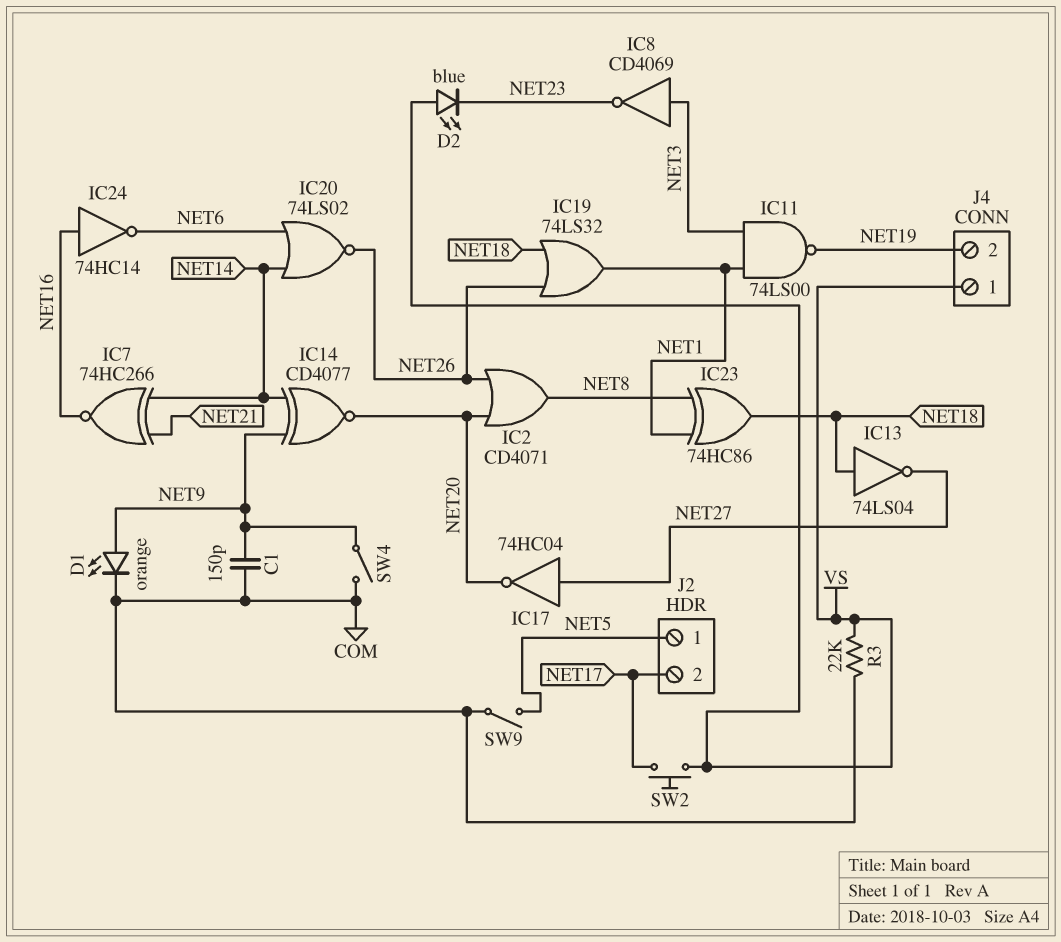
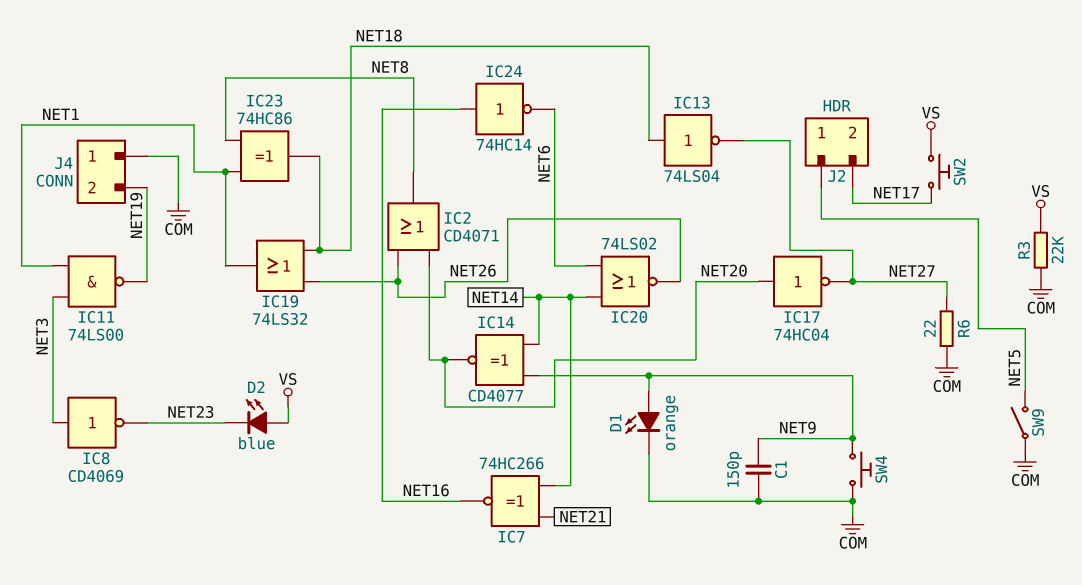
IC17: NOT 74HC04 (in NET27, out NET20) -> NOT 74HC04 (in NET20, out NET27)
J4 pin 1: VS -> COM
R6: none -> 22 (COM, NET27)
SW4: switch (COM, NET9) -> button (COM, NET9)

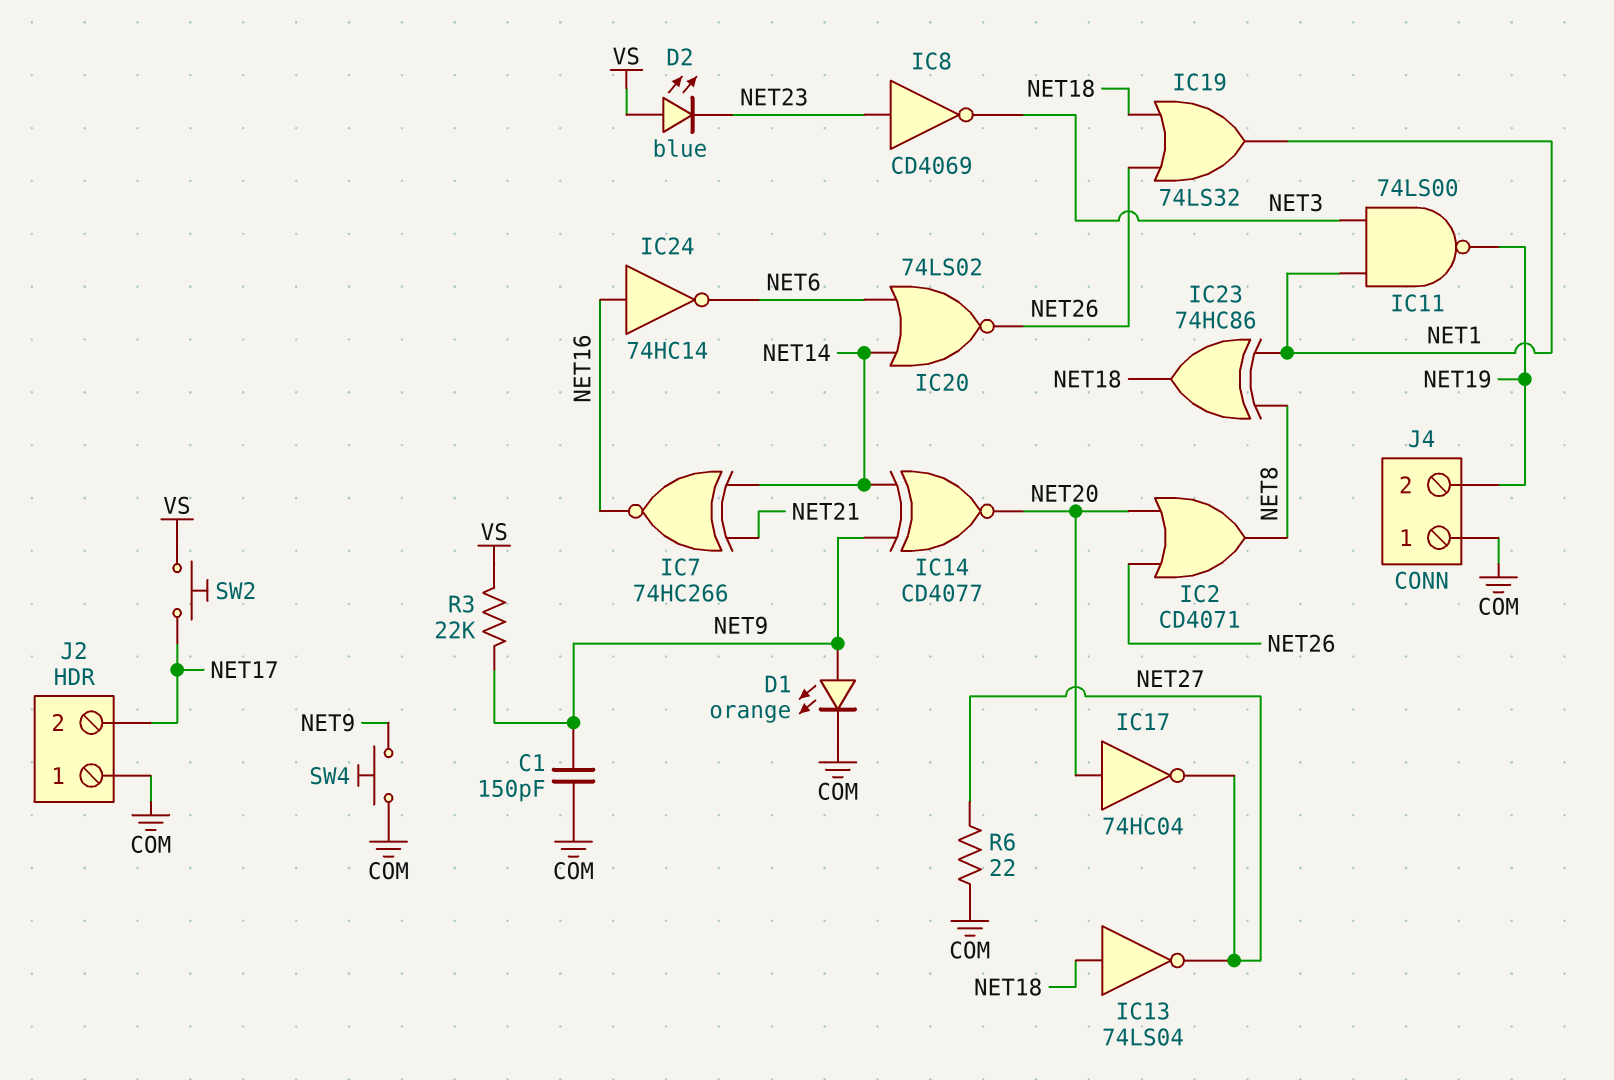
IC8: NOT CD4069 (in NET3, out NET23) -> NOT CD4069 (in NET23, out NET3)
J2 pin 1: NET5 -> COM
R3: 22k (COM, VS) -> 22k (NET9, VS)
SW9: switch (COM, NET5) -> none

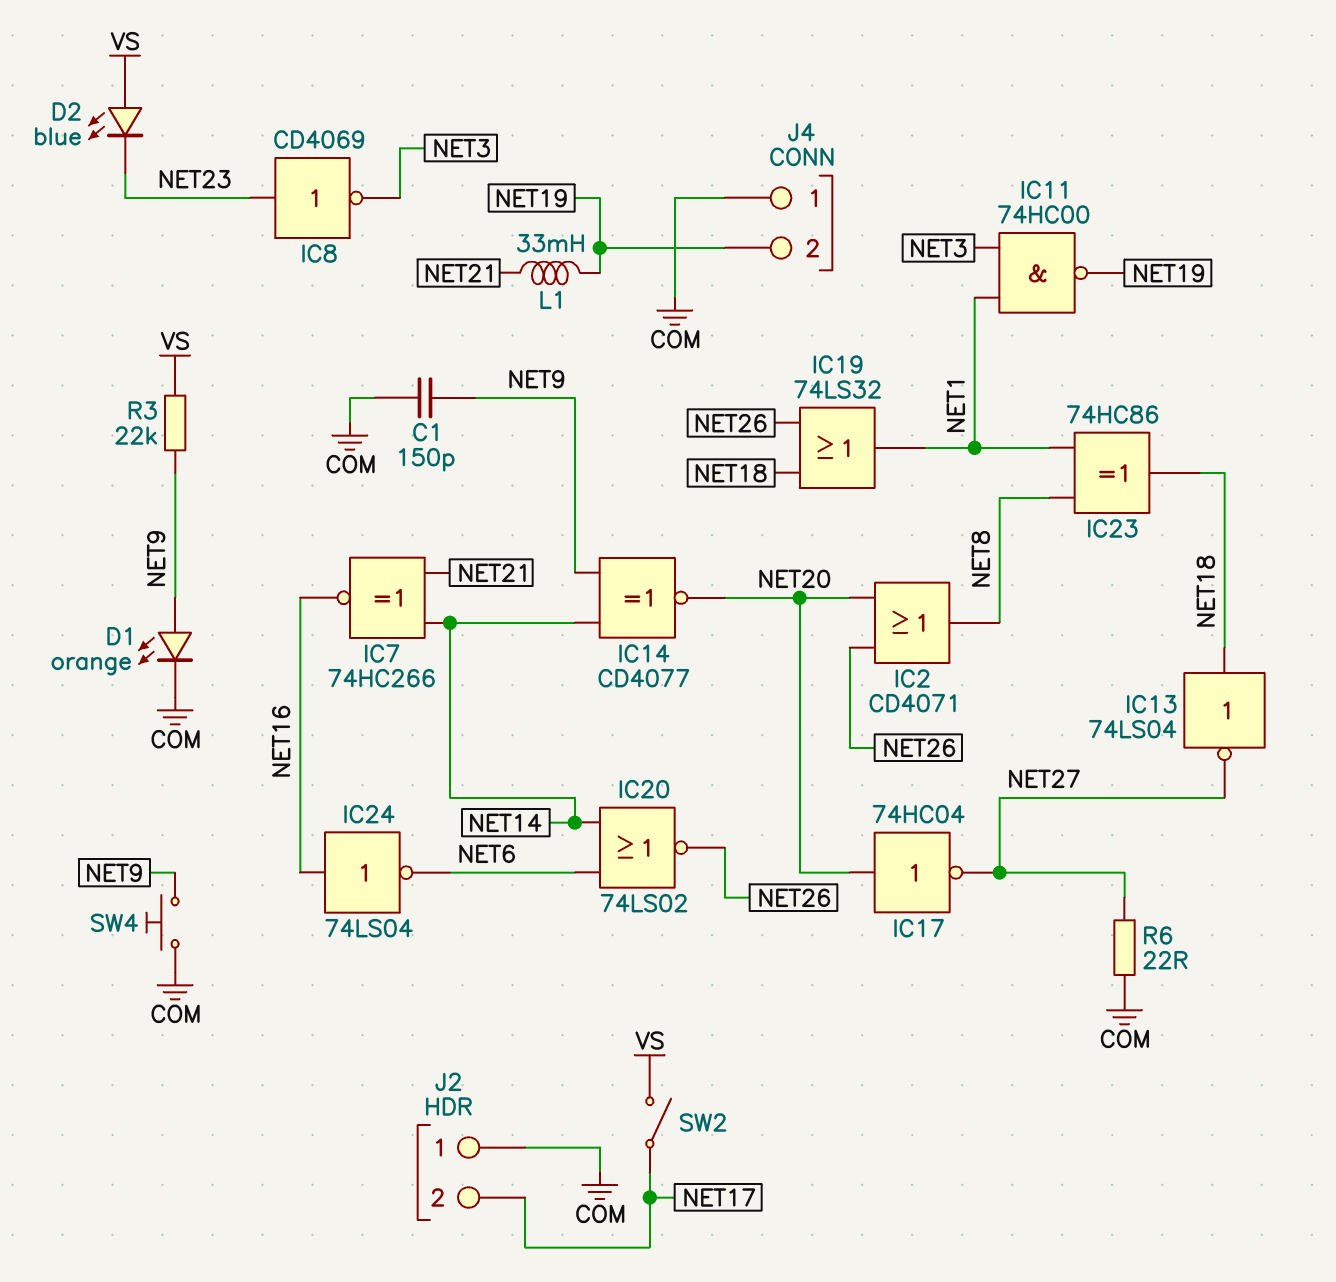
IC11: NAND 74LS00 (in NET1, in NET3, out NET19) -> NAND 74HC00 (in NET1, in NET3, out NET19)
IC24: NOT 74HC14 (in NET16, out NET6) -> NOT 74LS04 (in NET16, out NET6)
L1: none -> 33mH (NET19, NET21)
SW2: button (NET17, VS) -> switch (NET17, VS)

